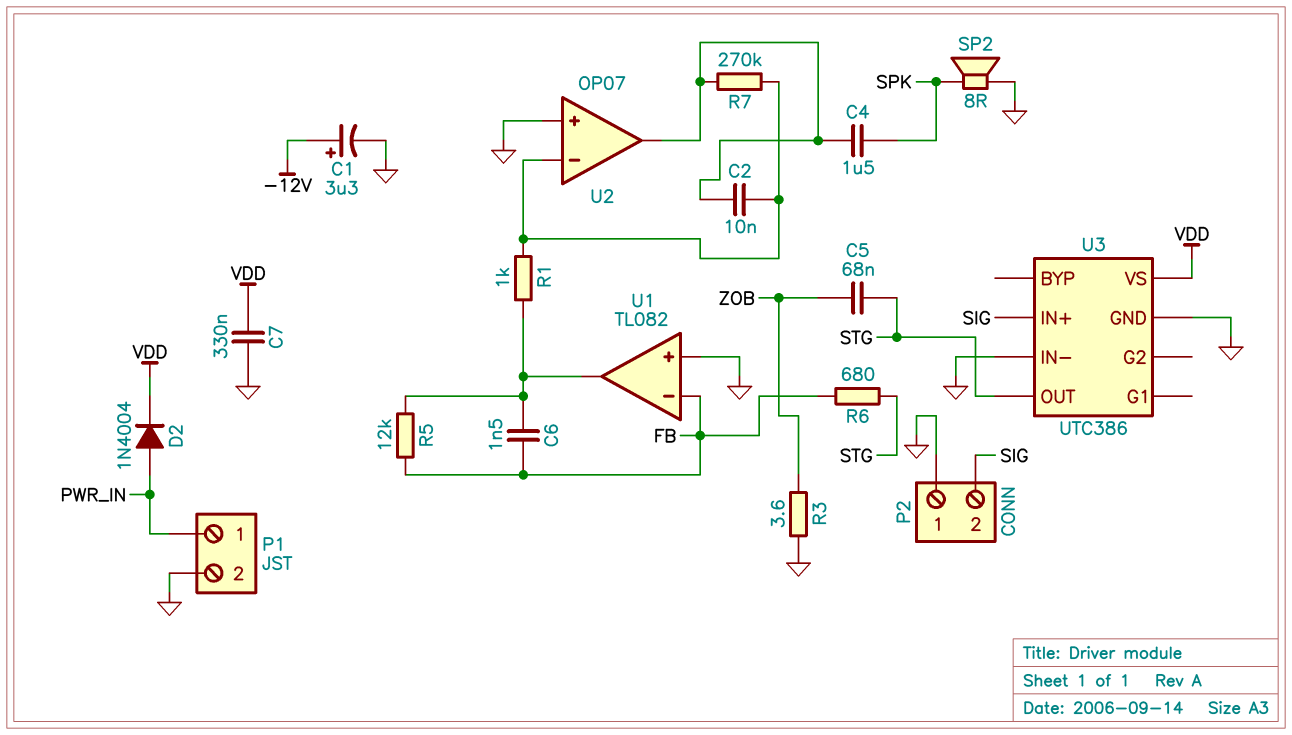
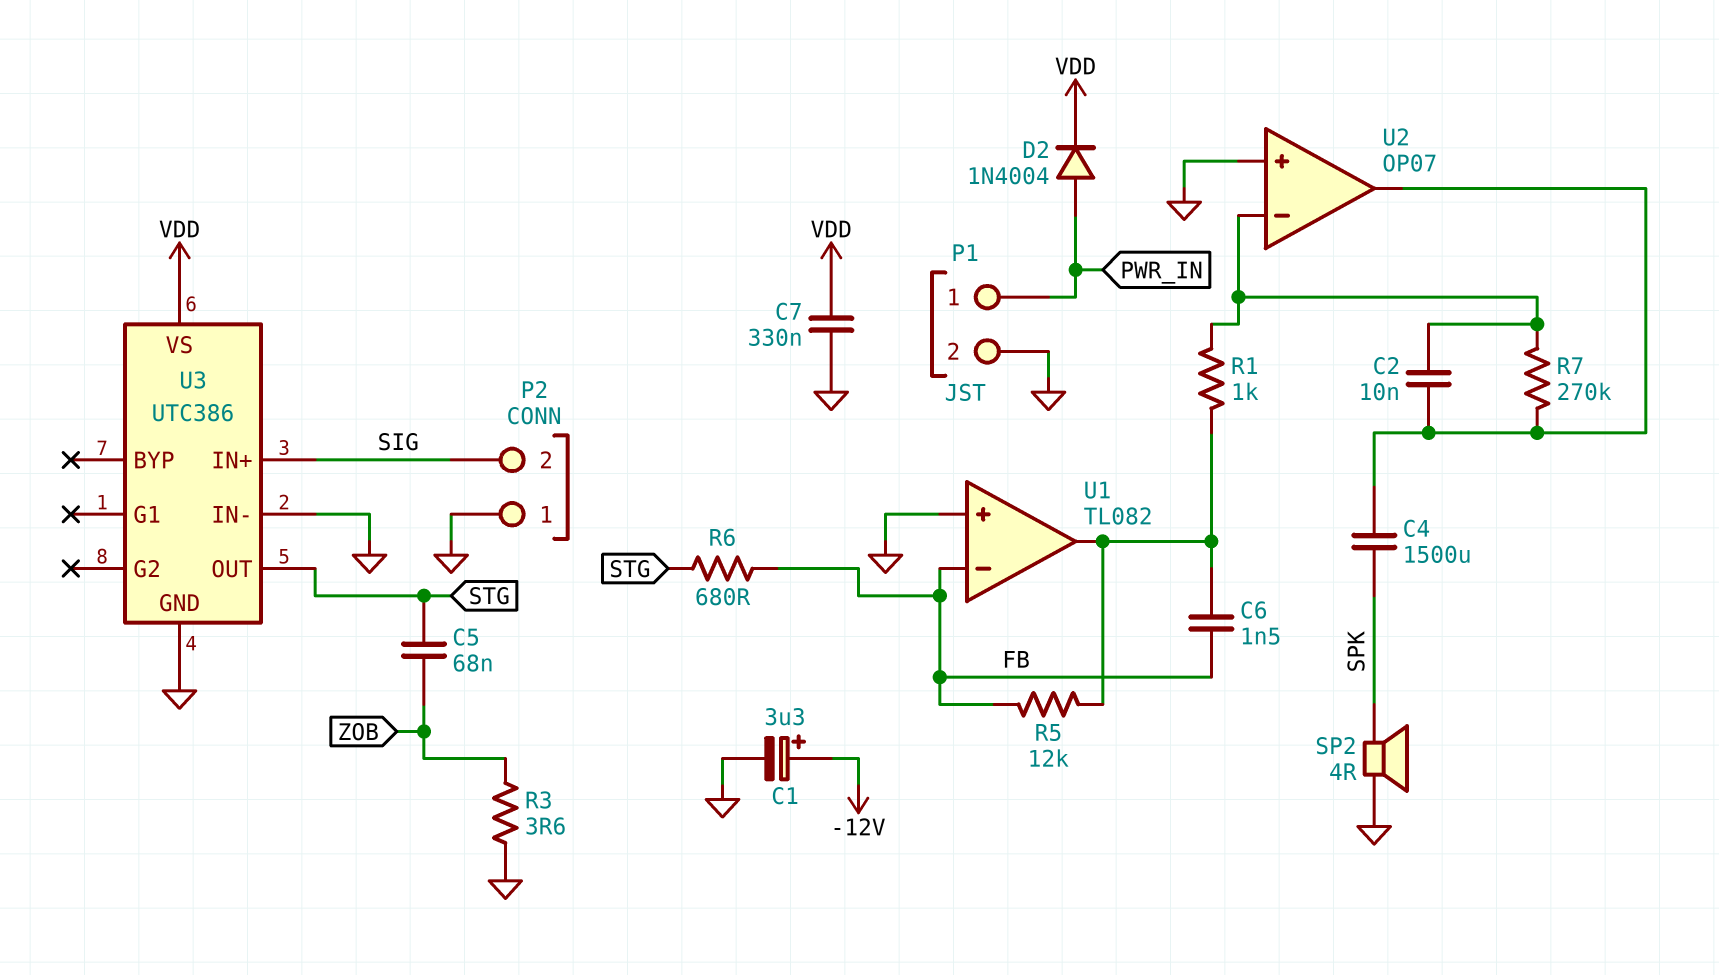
C4: 1.5uF (SPK, U2/out) -> 1500uF (SPK, U2/out)
SP2: speaker 8R (GND, SPK) -> speaker 4R (GND, SPK)

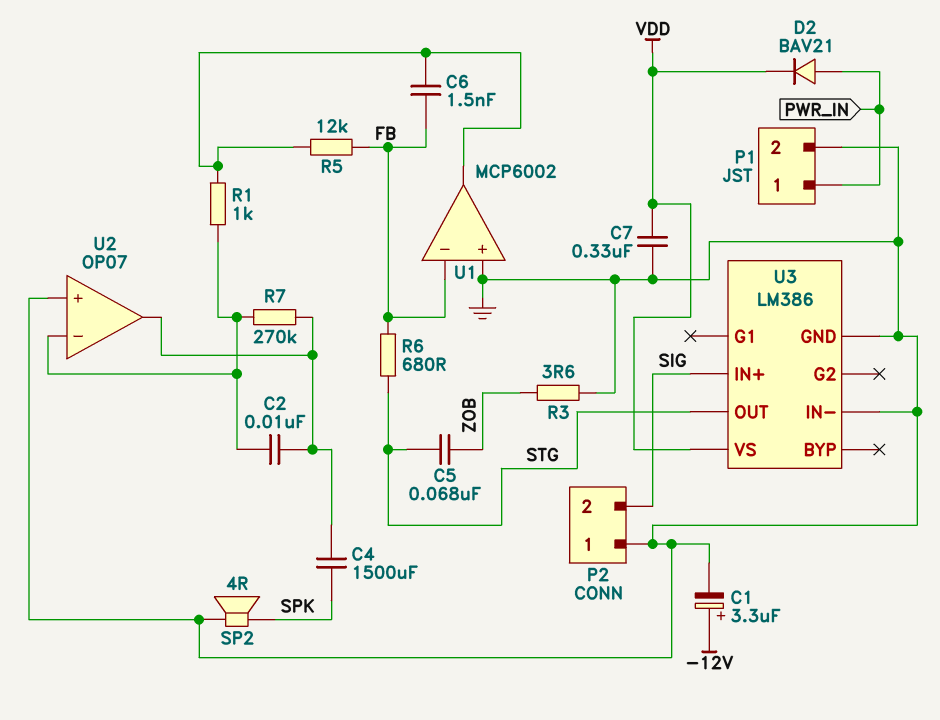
D2: diode 1N4004 (A PWR_IN, K VDD) -> diode BAV21 (A PWR_IN, K VDD)
U1: TL082 -> MCP6002
U3: UTC386 -> LM386

